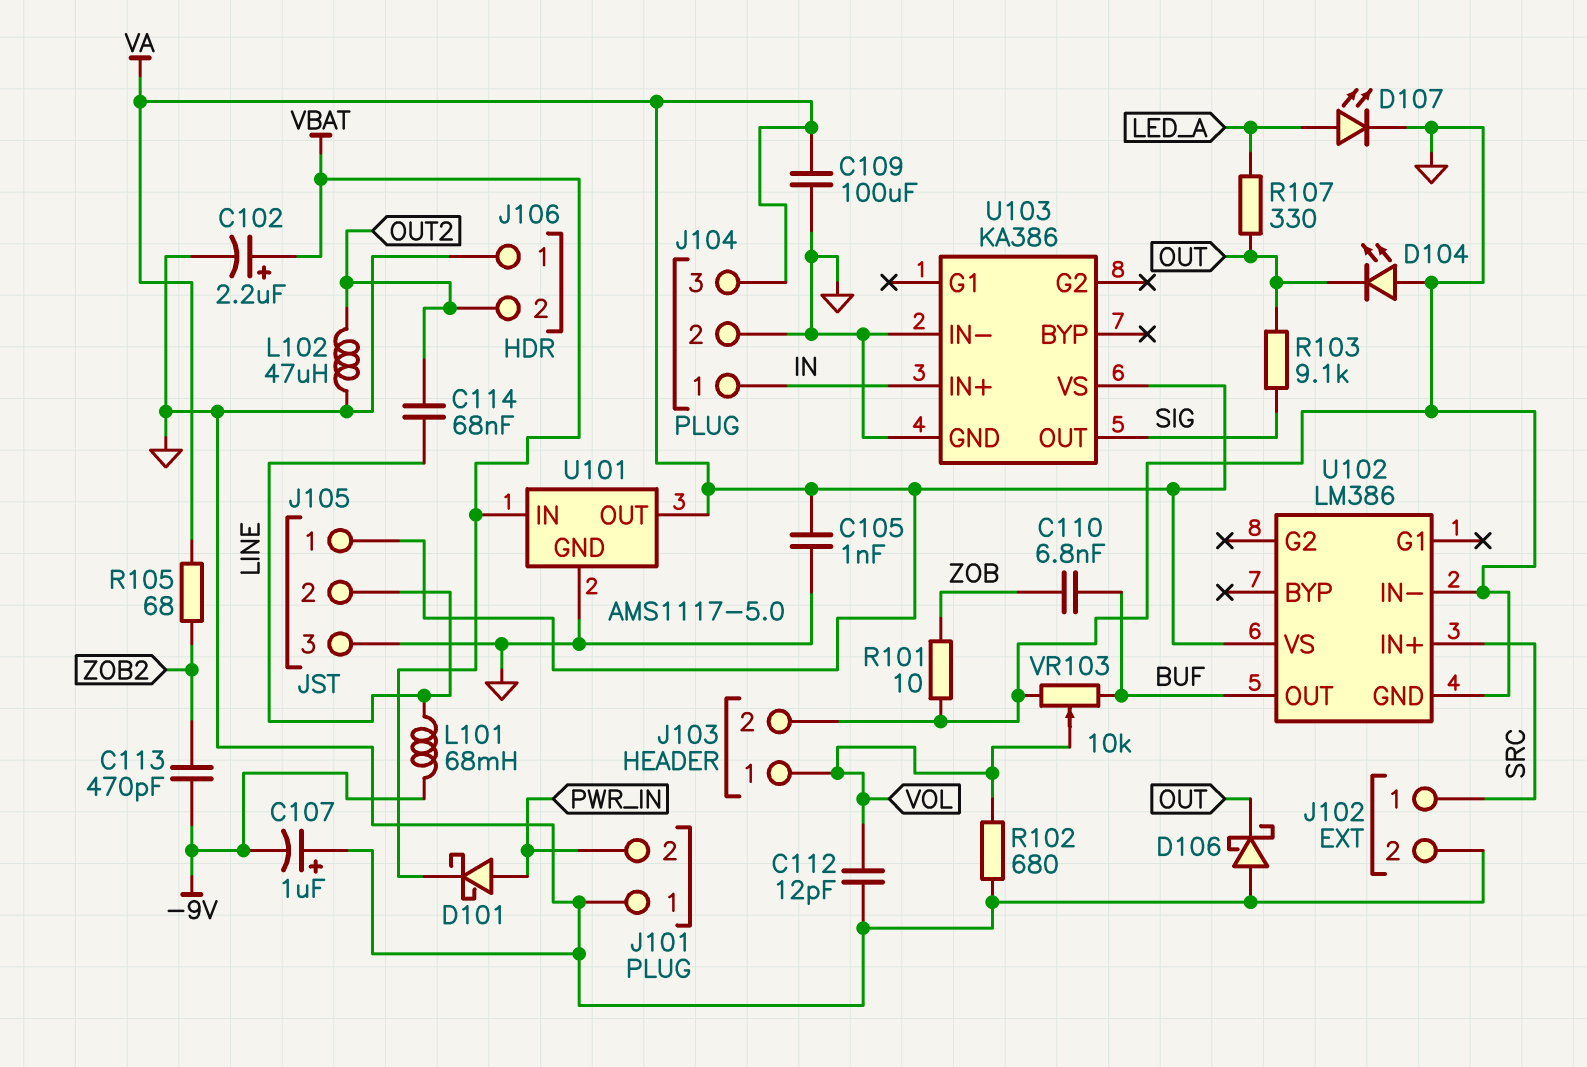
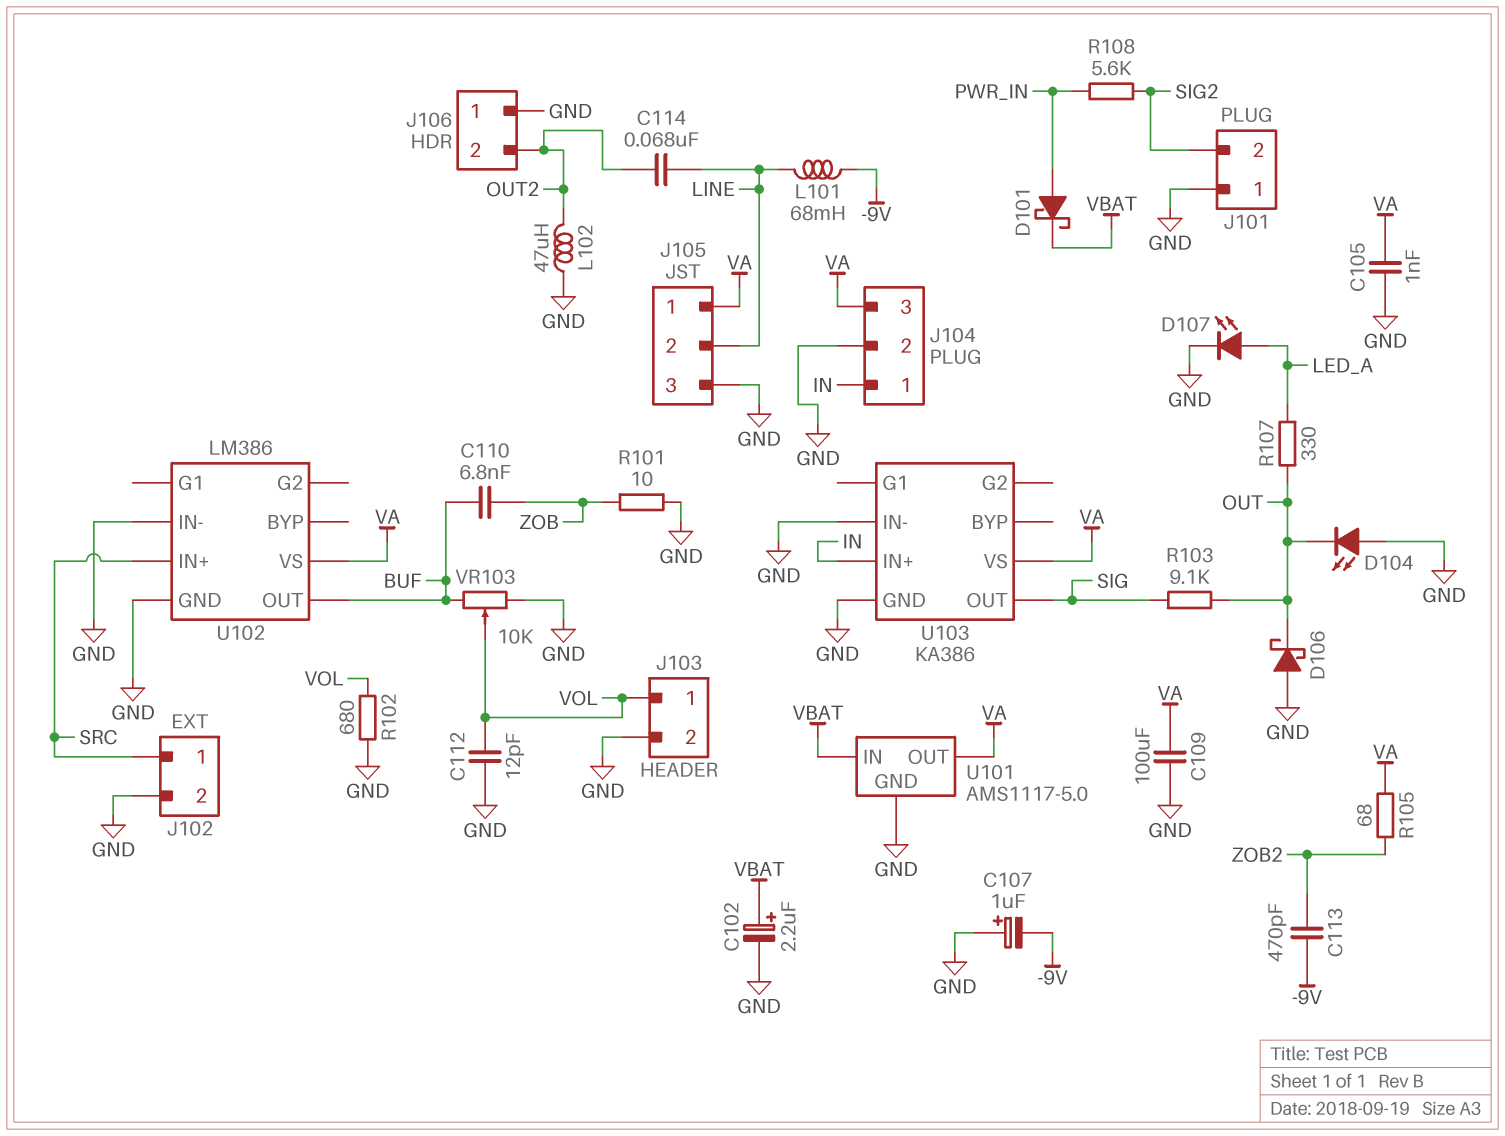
J101 pin 2: PWR_IN -> SIG2
R108: none -> 5.6k (PWR_IN, SIG2)

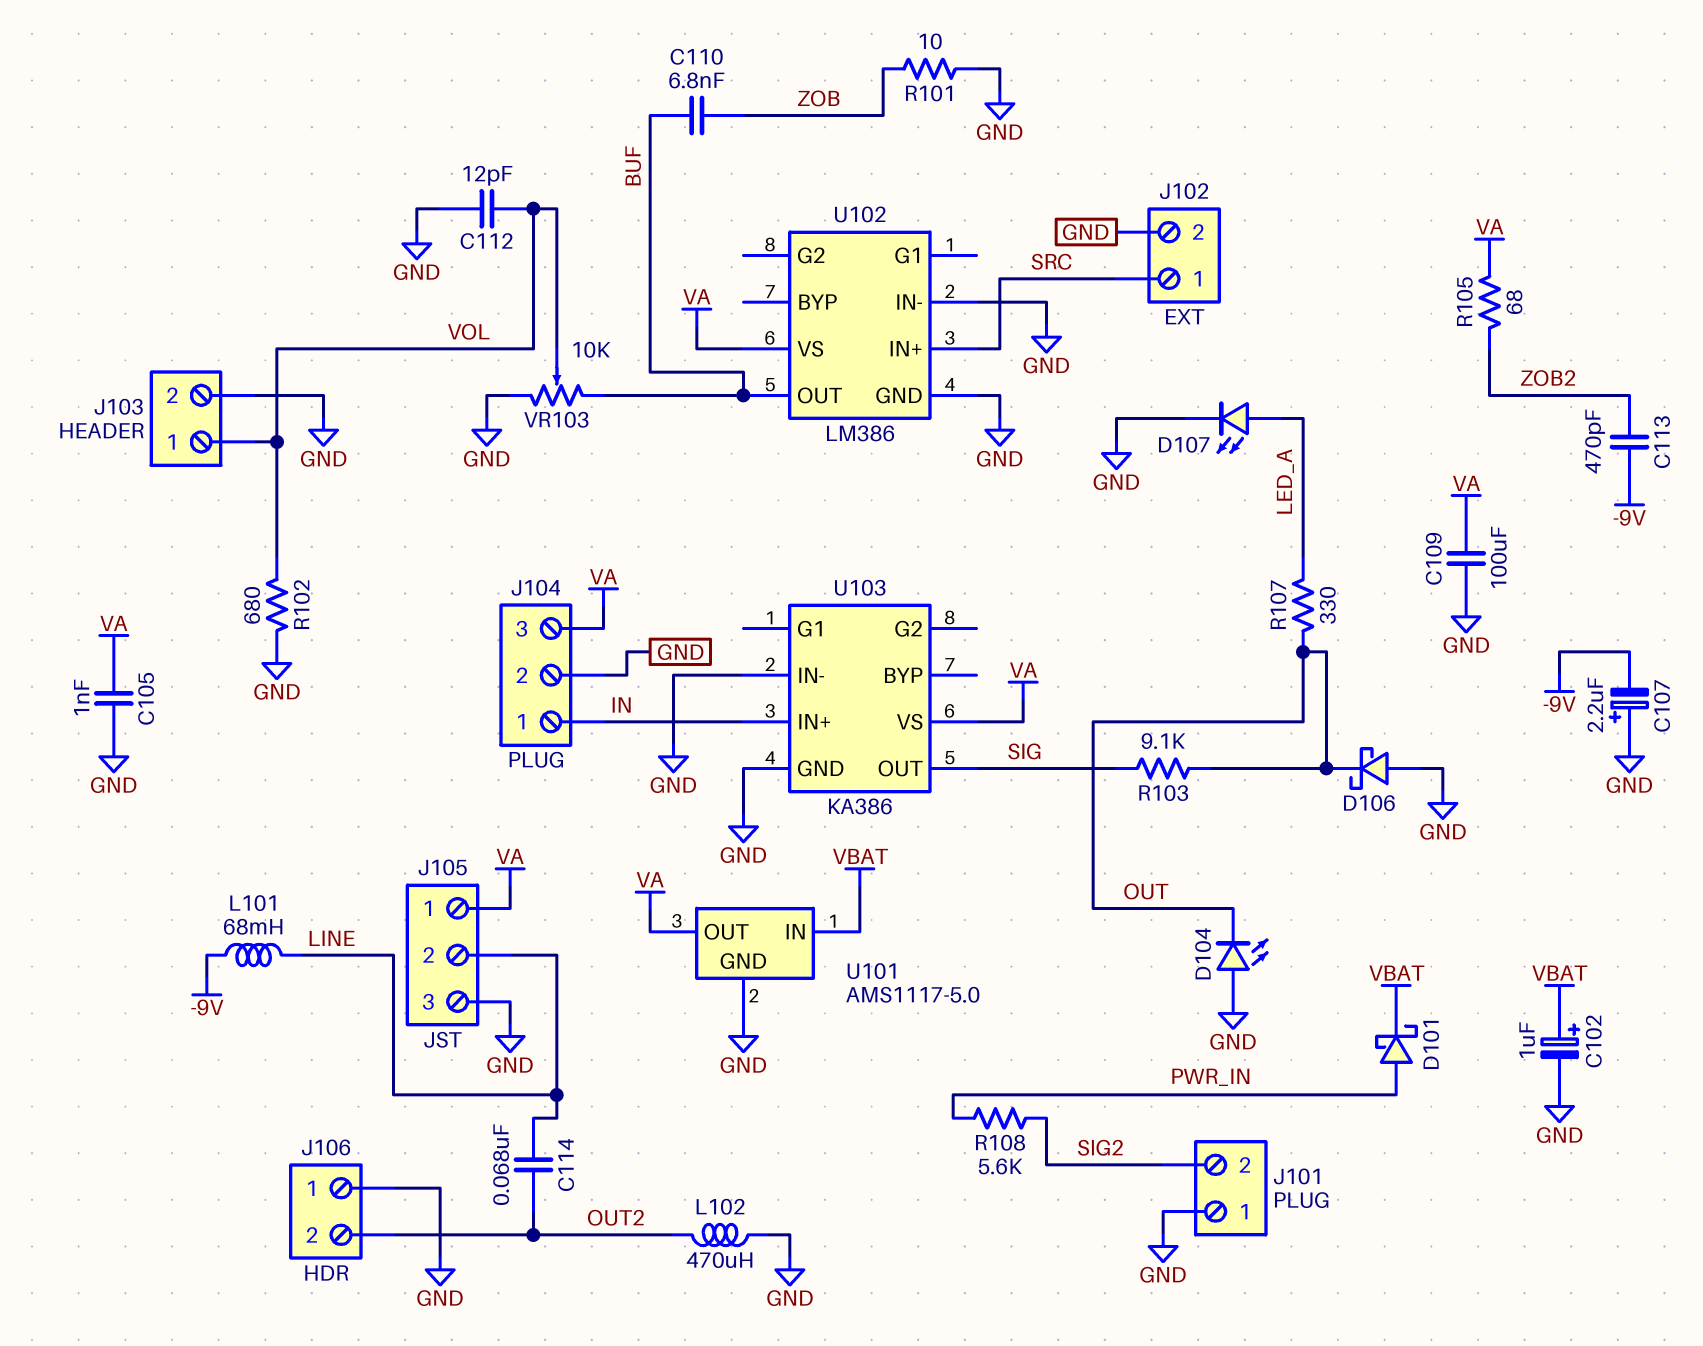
C102: 2.2uF (plus VBAT, minus GND) -> 1uF (plus VBAT, minus GND)
C107: 1uF (plus GND, minus -9V) -> 2.2uF (plus GND, minus -9V)
L102: 47uH (GND, OUT2) -> 470uH (GND, OUT2)

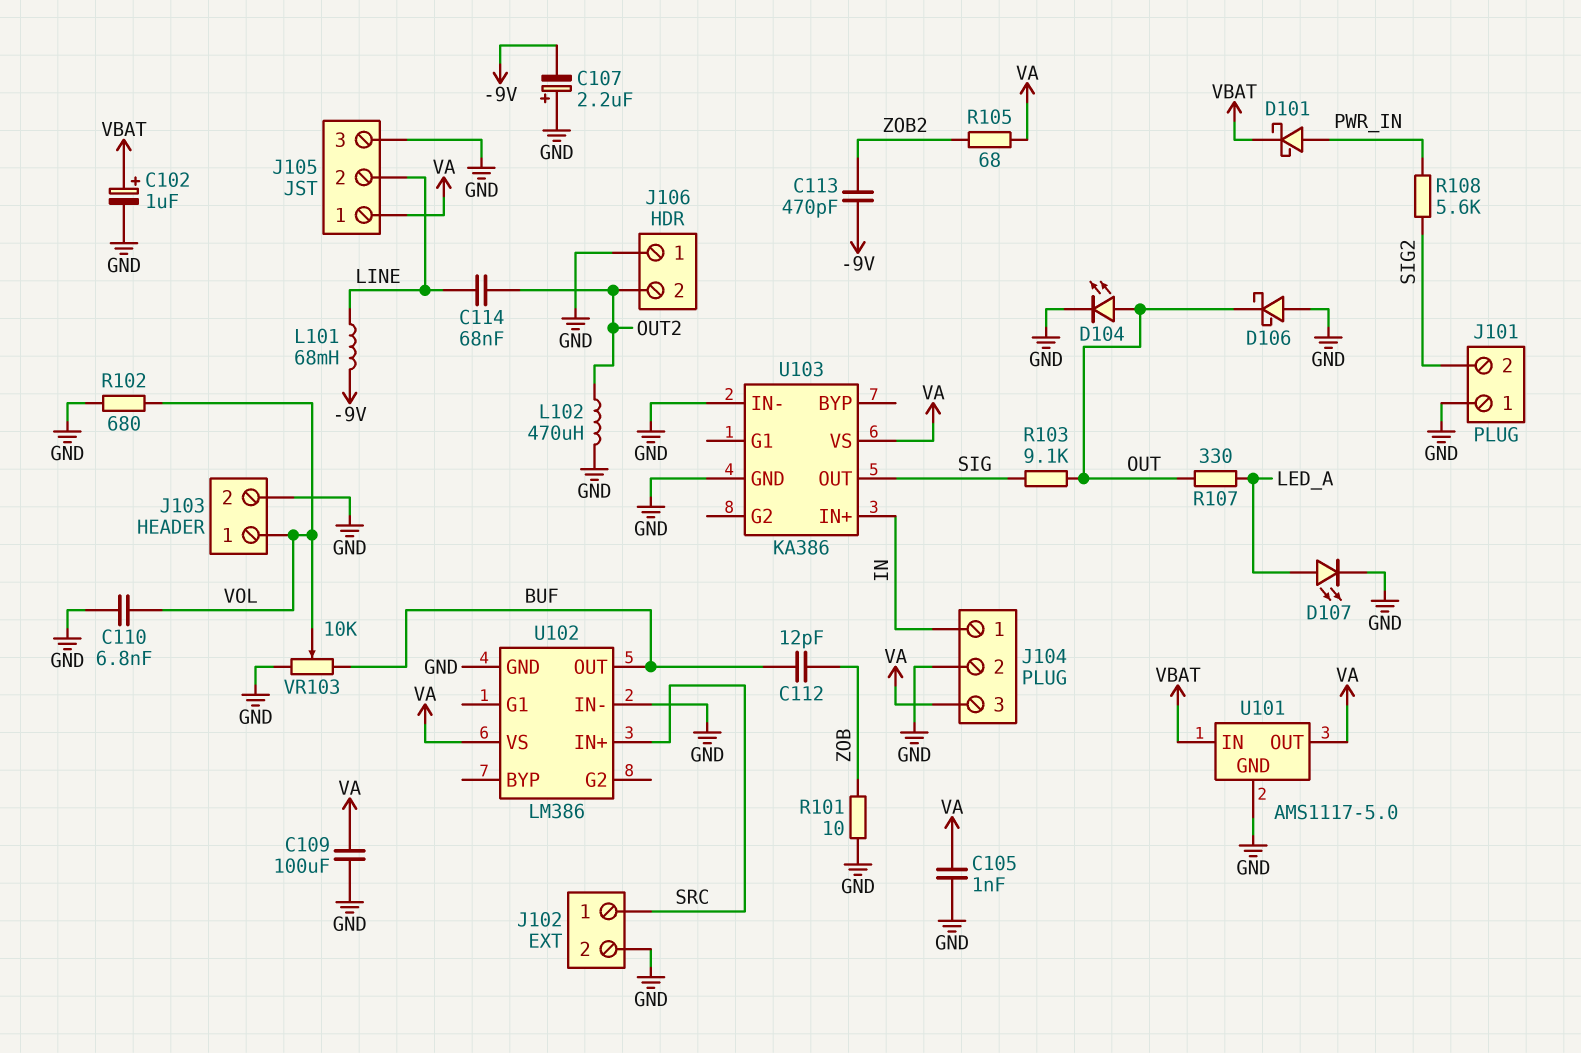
C110: 6.8nF (BUF, ZOB) -> 6.8nF (GND, VOL)
C112: 12pF (GND, VOL) -> 12pF (BUF, ZOB)
D104: LED (A GND, K OUT) -> LED (A OUT, K GND)

